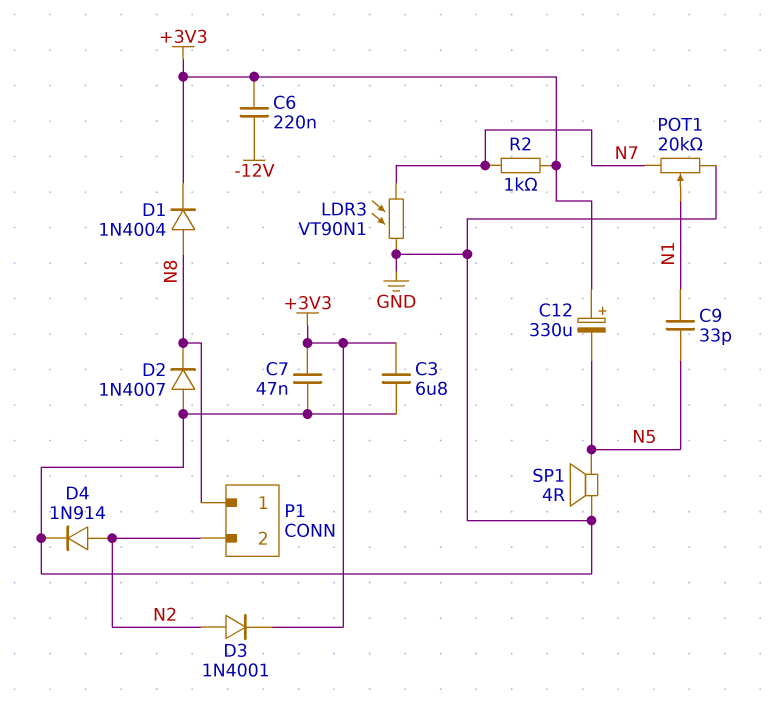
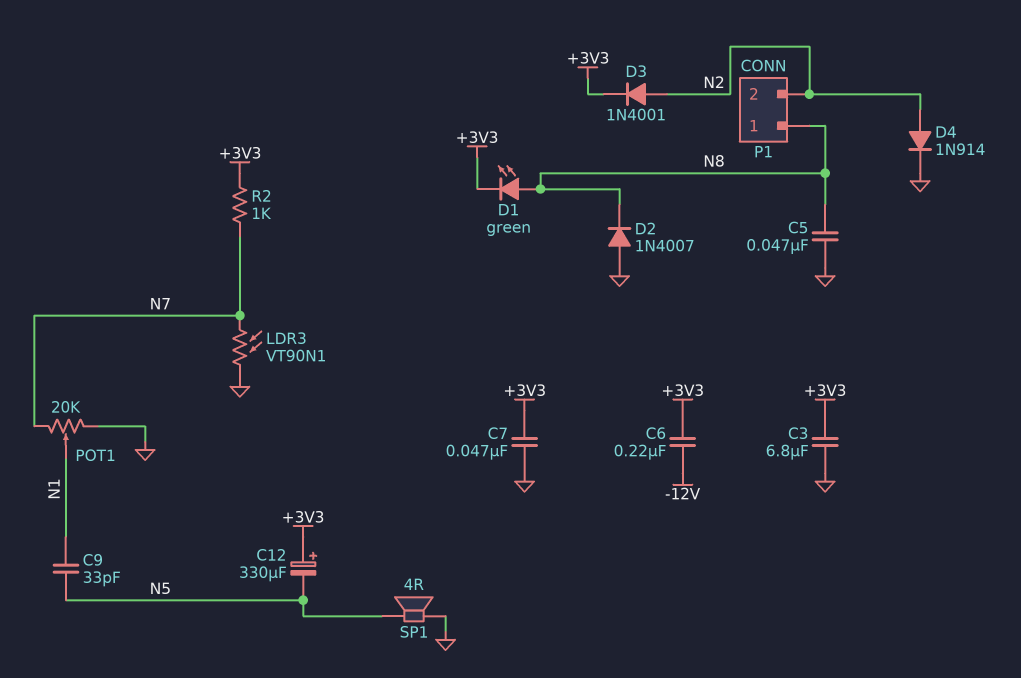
C5: none -> 47nF (GND, N8)
D1: diode 1N4004 (A N8, K +3V3) -> LED green (A N8, K +3V3)

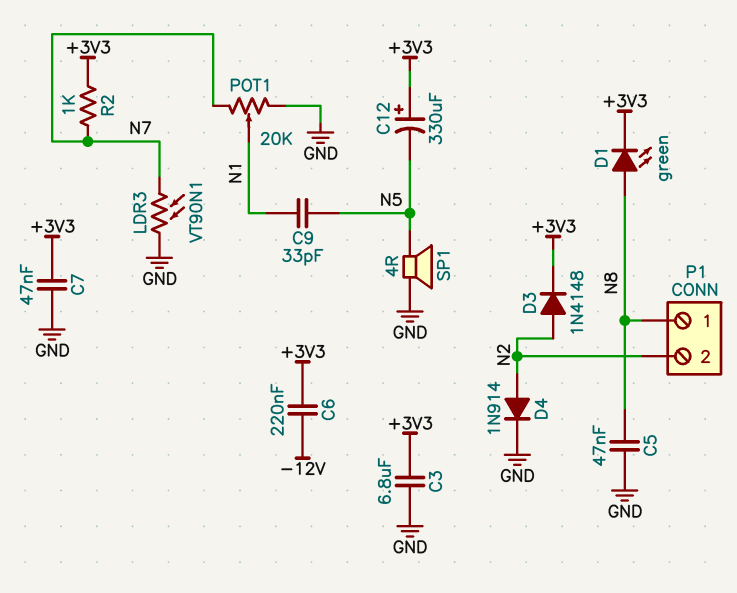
D2: diode 1N4007 (A GND, K N8) -> none
D3: diode 1N4001 (A N2, K +3V3) -> diode 1N4148 (A N2, K +3V3)

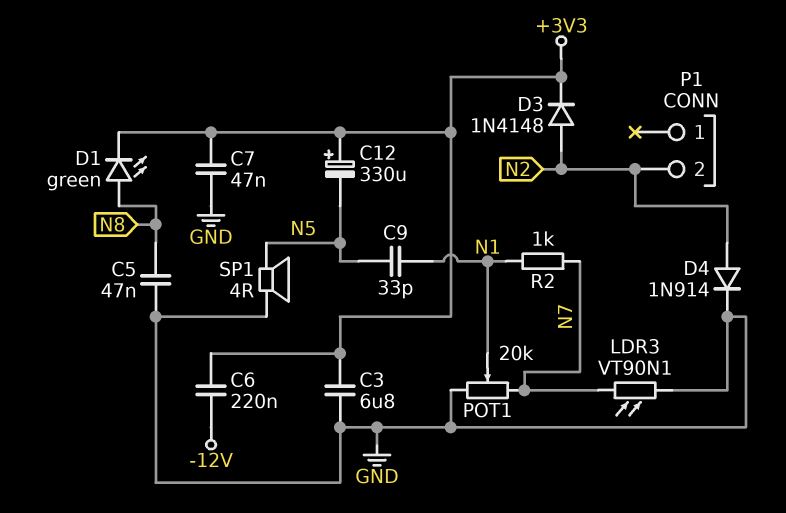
P1 pin 1: N8 -> none
R2: 1k (+3V3, N7) -> 1k (N1, N7)

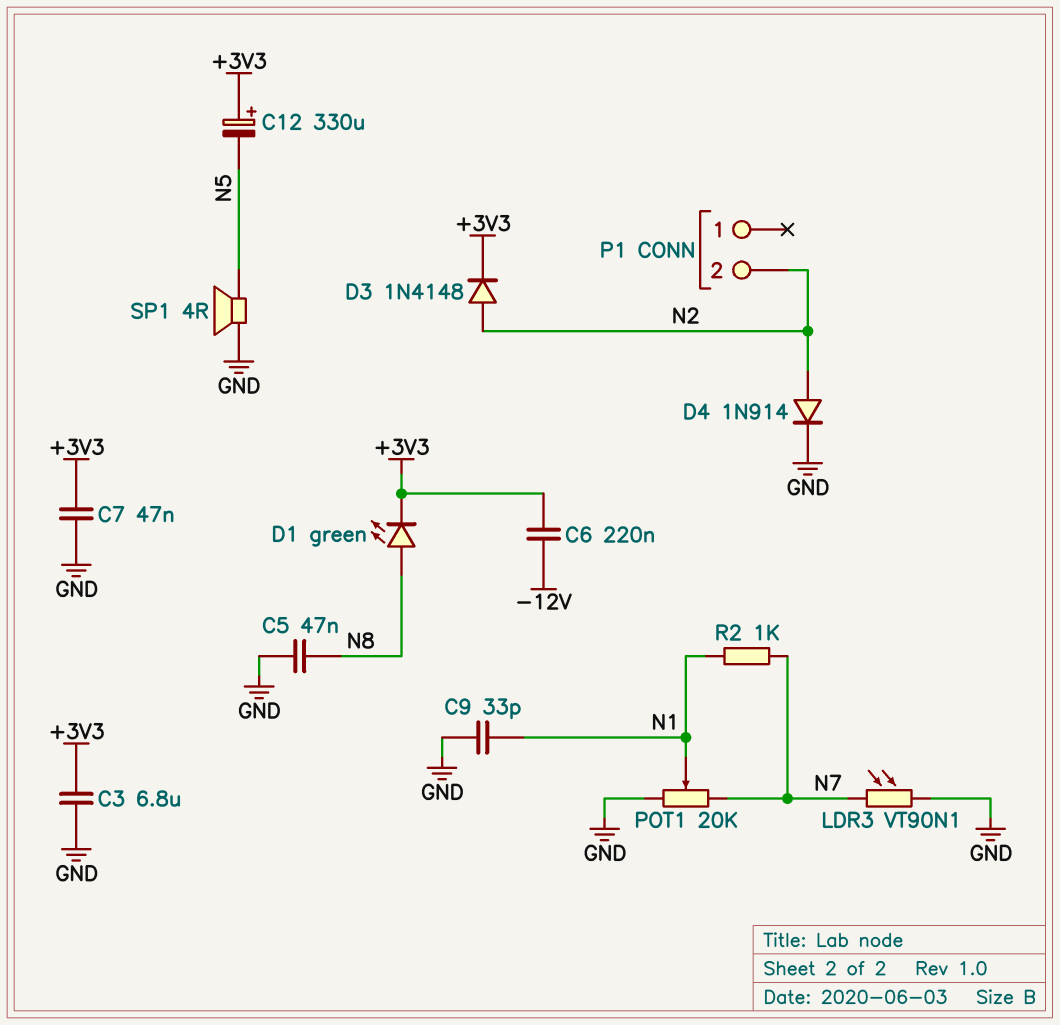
C9: 33pF (N1, N5) -> 33pF (GND, N1)

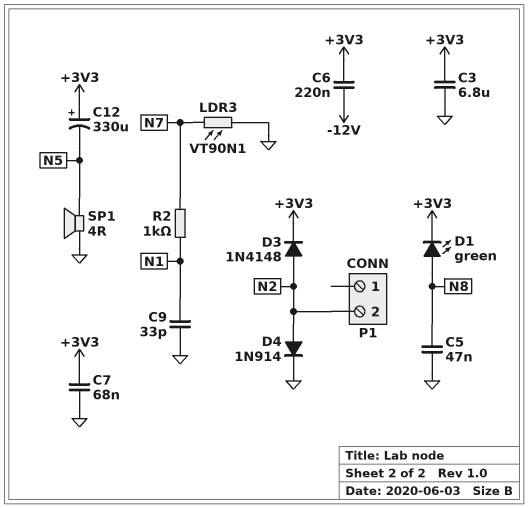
C7: 47nF (+3V3, GND) -> 68nF (+3V3, GND)
POT1: 20k (GND, N7, wiper N1) -> none

